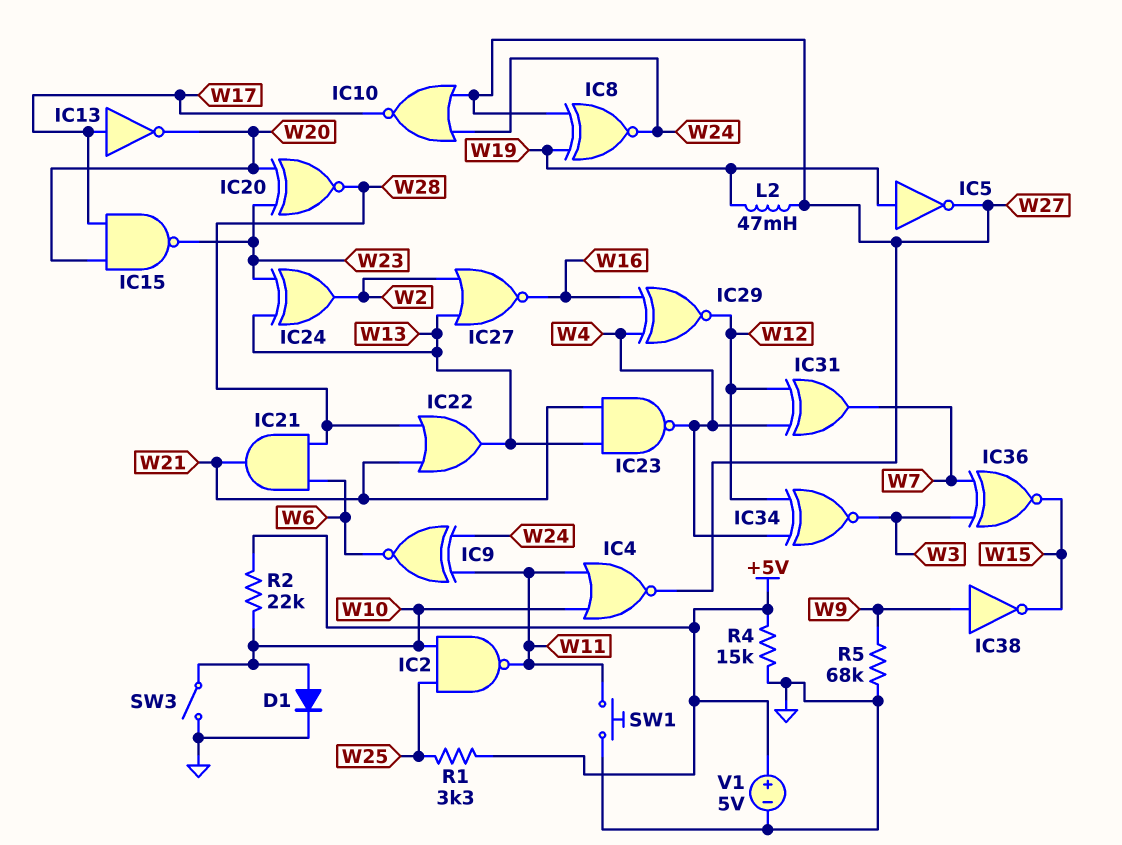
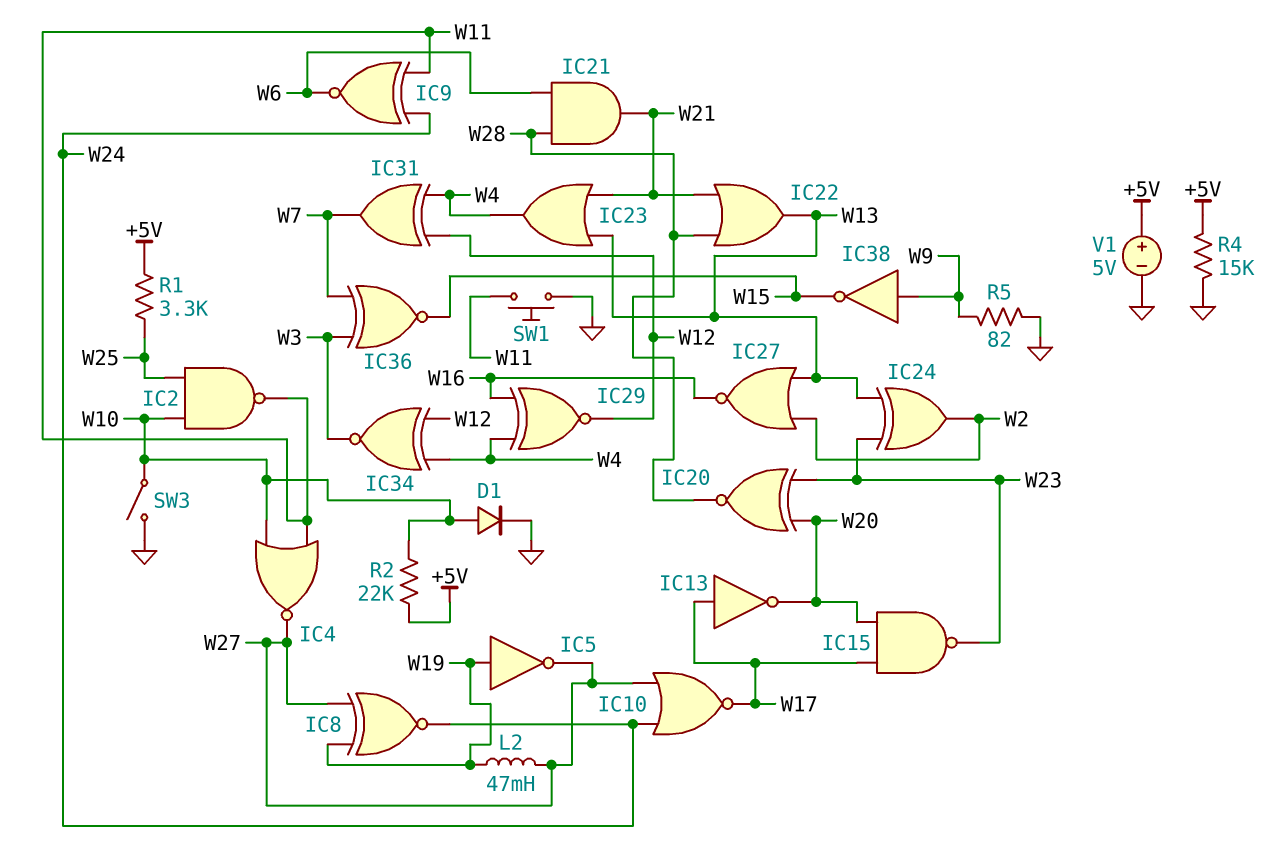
IC23: NAND (in W13, in W21, out W4) -> OR (in W13, in W21, out W4)
R5: 68k (GND, W9) -> 82 (GND, W9)

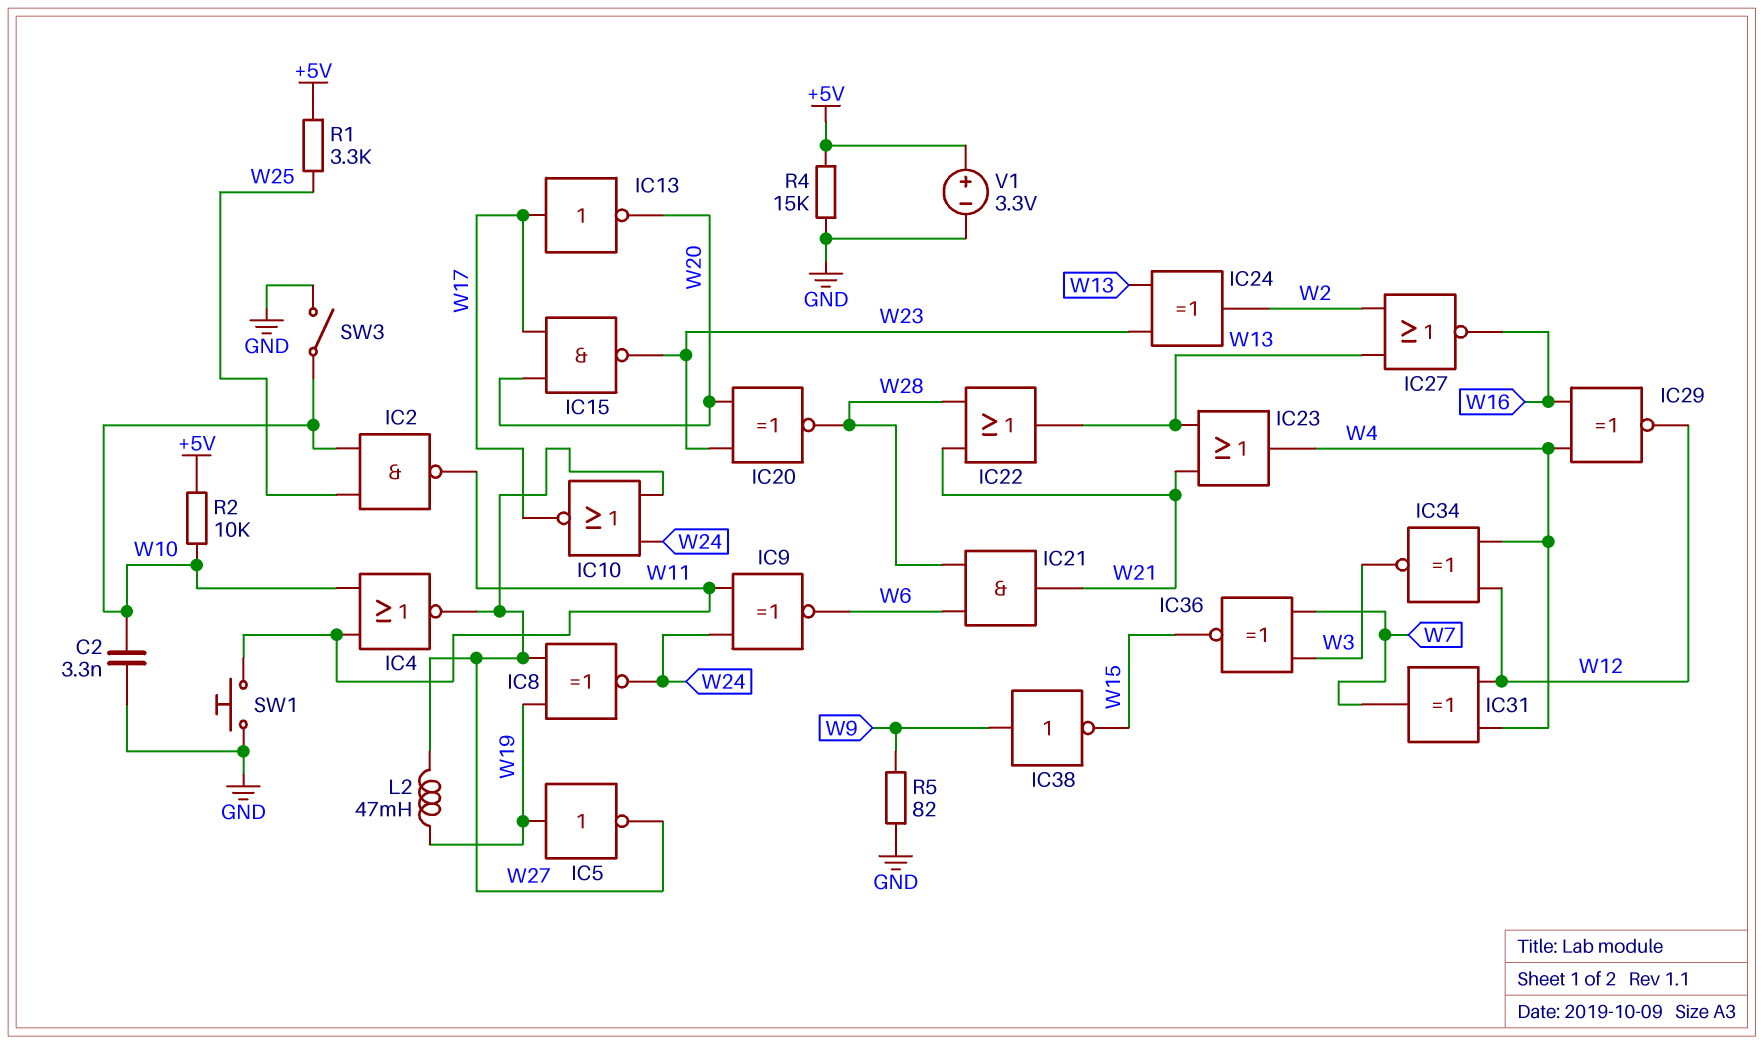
C2: none -> 3.3nF (GND, W10)
D1: diode (A W10, K GND) -> none
R2: 22k (+5V, W10) -> 10k (+5V, W10)
V1: 5V (plus +5V, minus GND) -> 3.3V (plus +5V, minus GND)

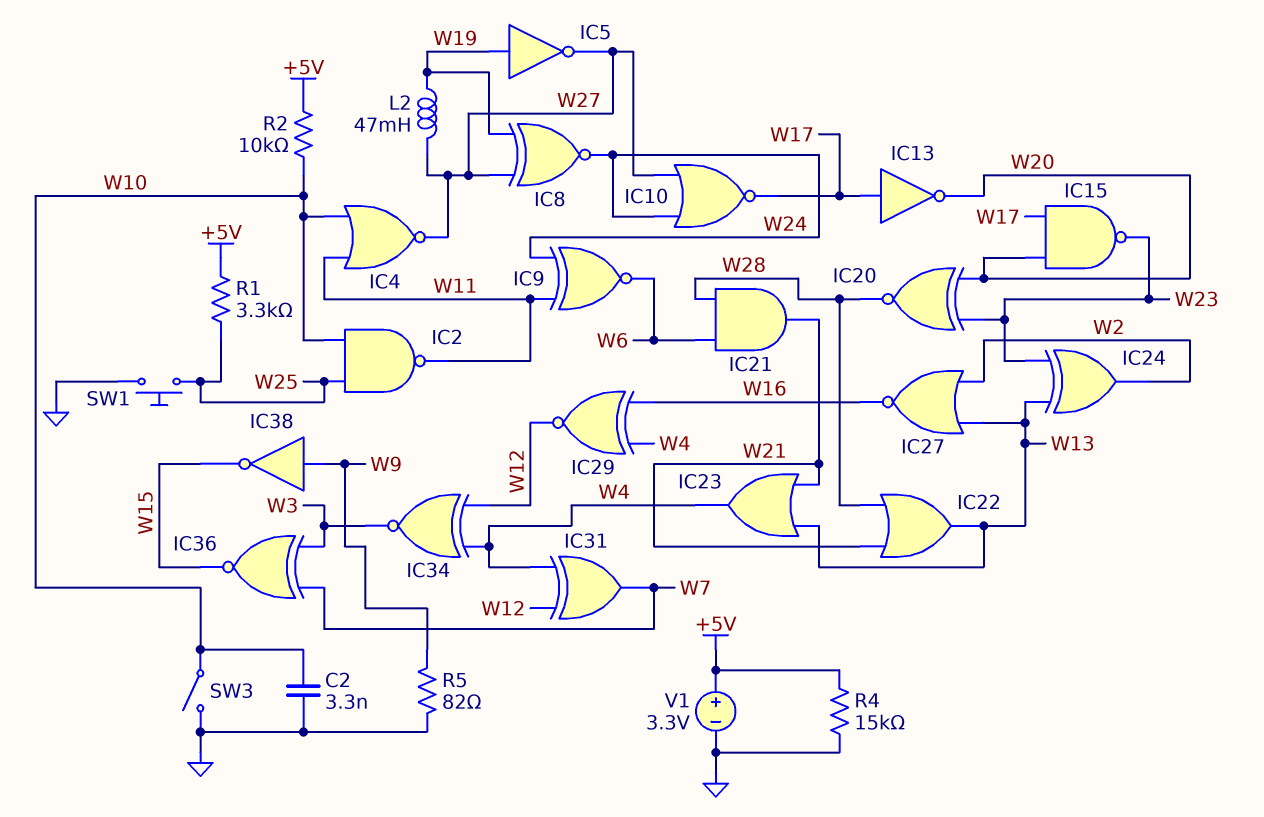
SW1: button (GND, W11) -> button (GND, W25)

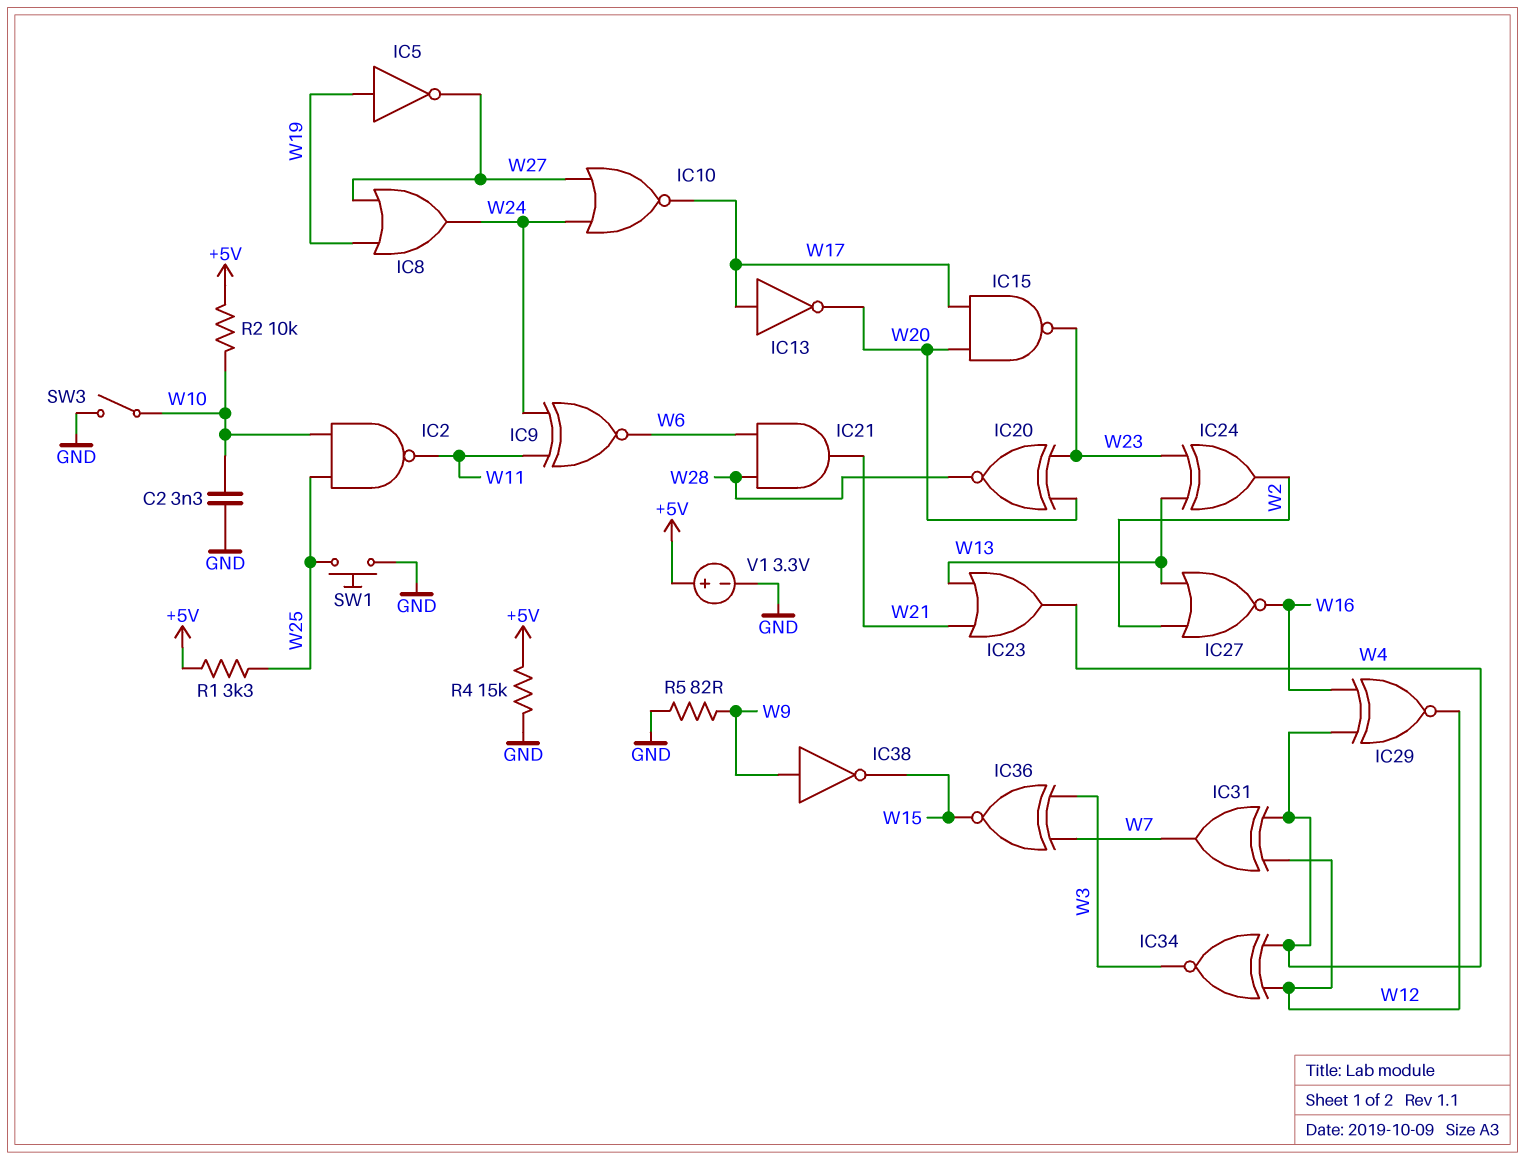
IC4: NOR (in W10, in W11, out W27) -> none
IC8: XNOR (in W19, in W27, out W24) -> OR (in W19, in W27, out W24)
IC22: OR (in W21, in W28, out W13) -> none
L2: 47mH (W19, W27) -> none

